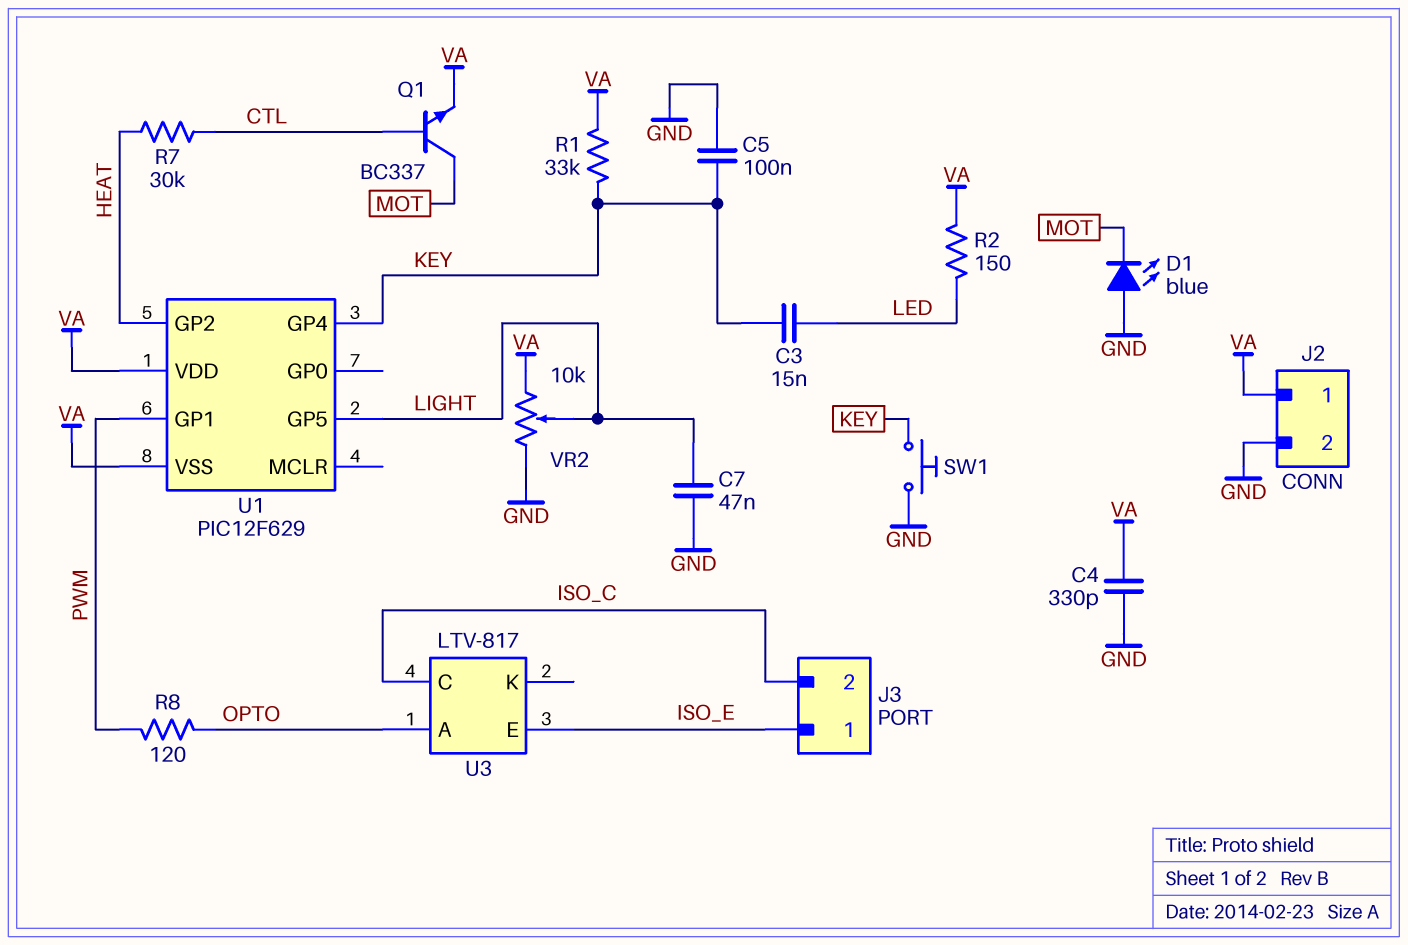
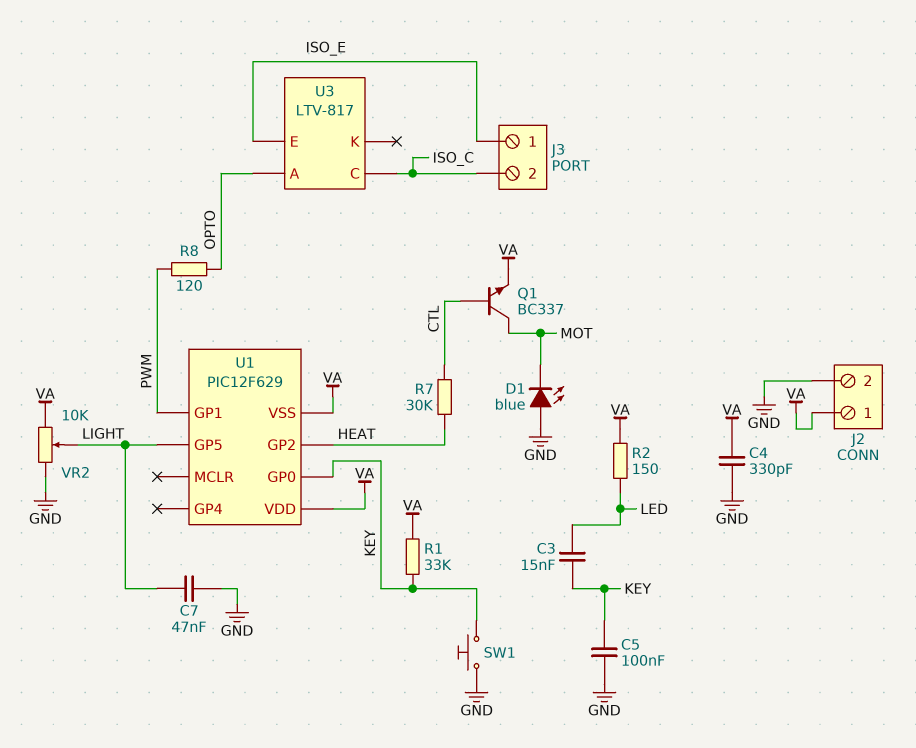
U1 pin GP0: none -> KEY
U1 pin GP4: KEY -> none

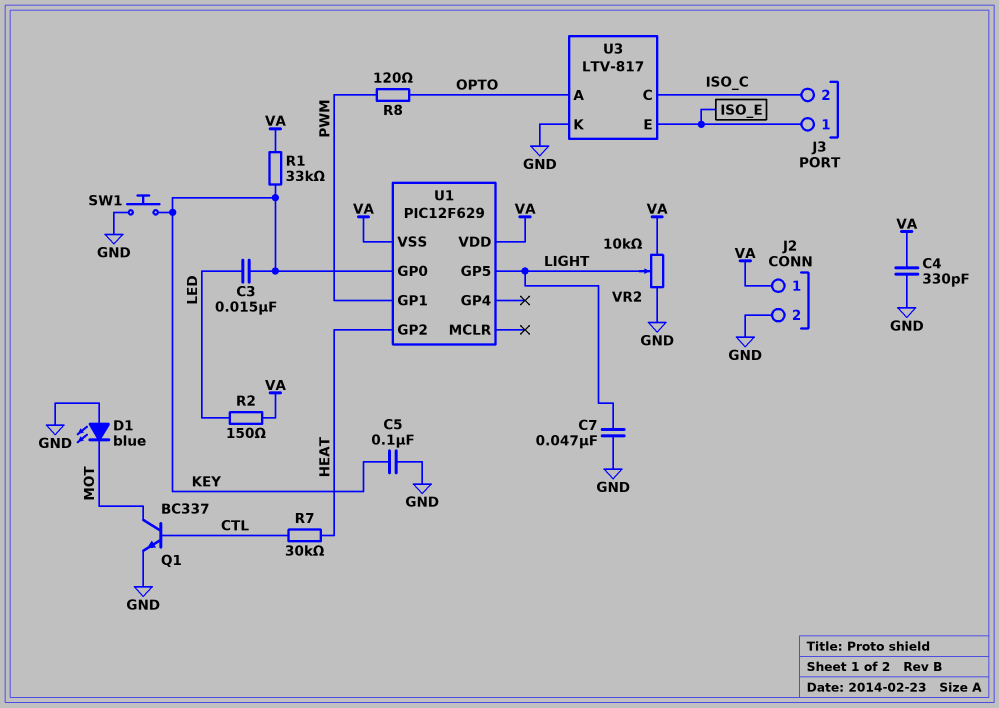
Q1: NPN BC337 (B CTL, C MOT, E VA) -> NPN BC337 (B CTL, C MOT, E GND)
U3 pin K: none -> GND

